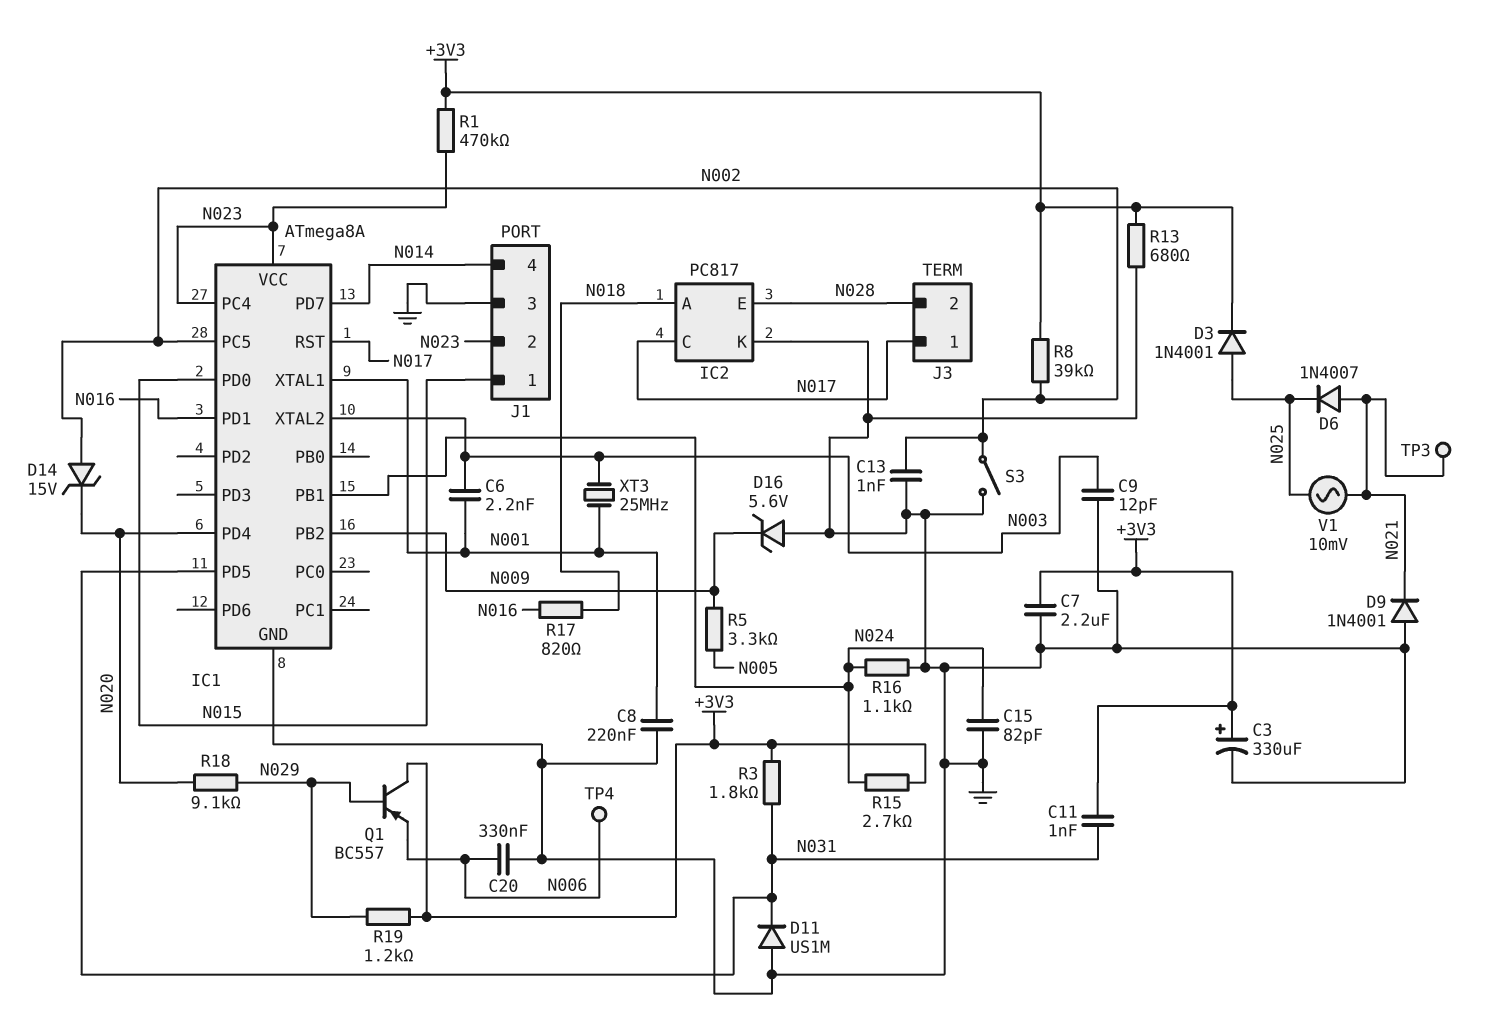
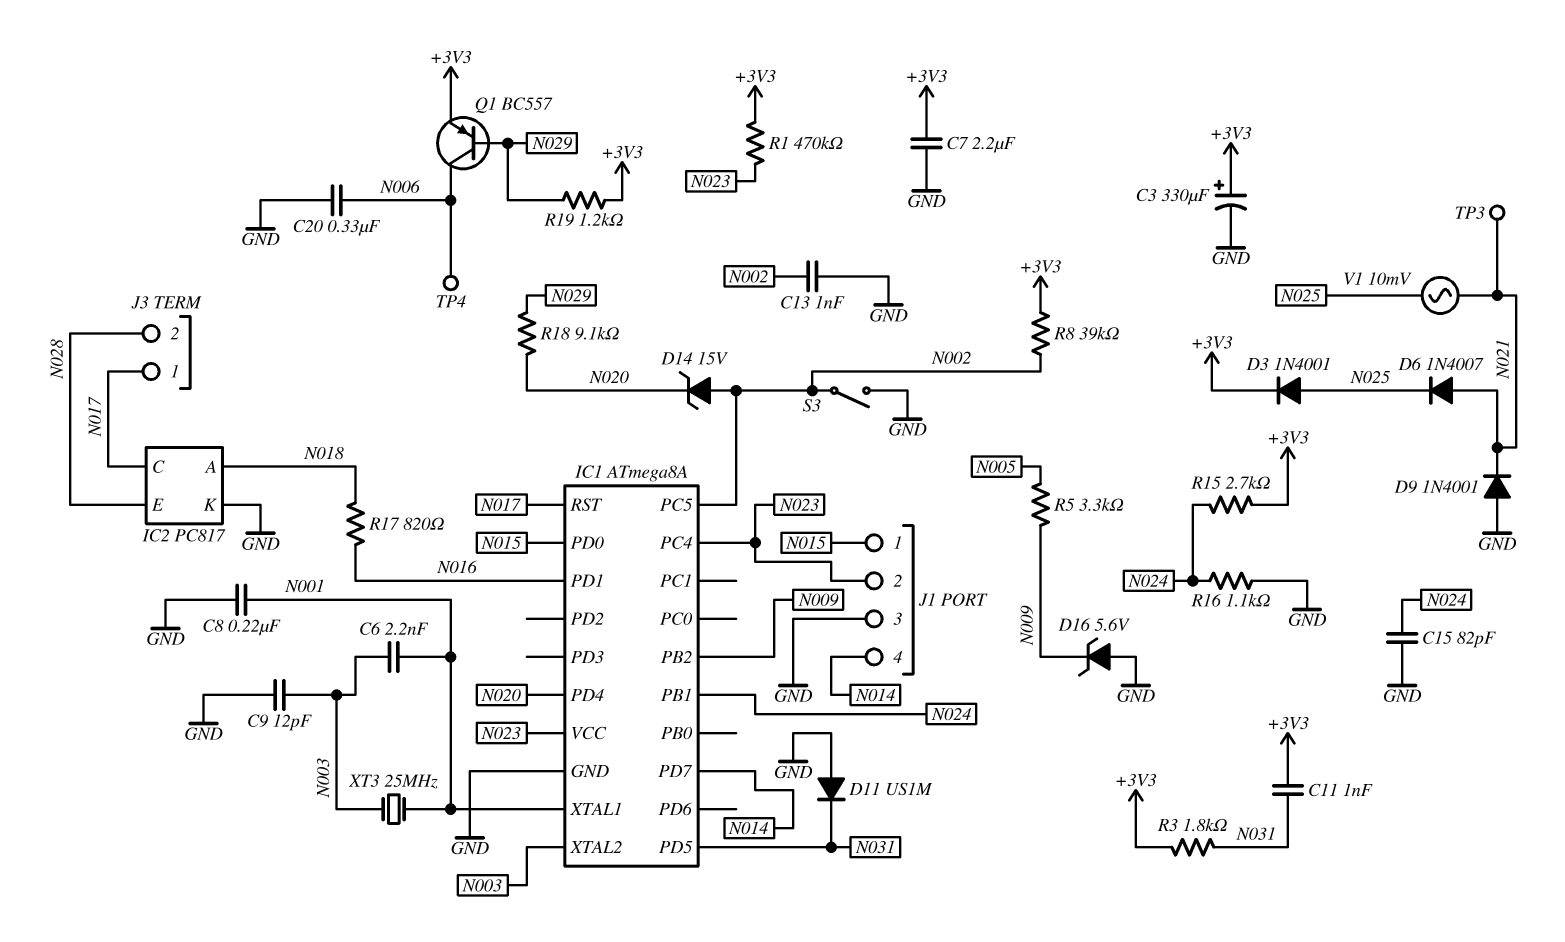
Q1: PNP BC557 (B N029, C +3V3, E N006) -> PNP BC557 (B N029, C N006, E +3V3)
R13: 680 (+3V3, GND) -> none

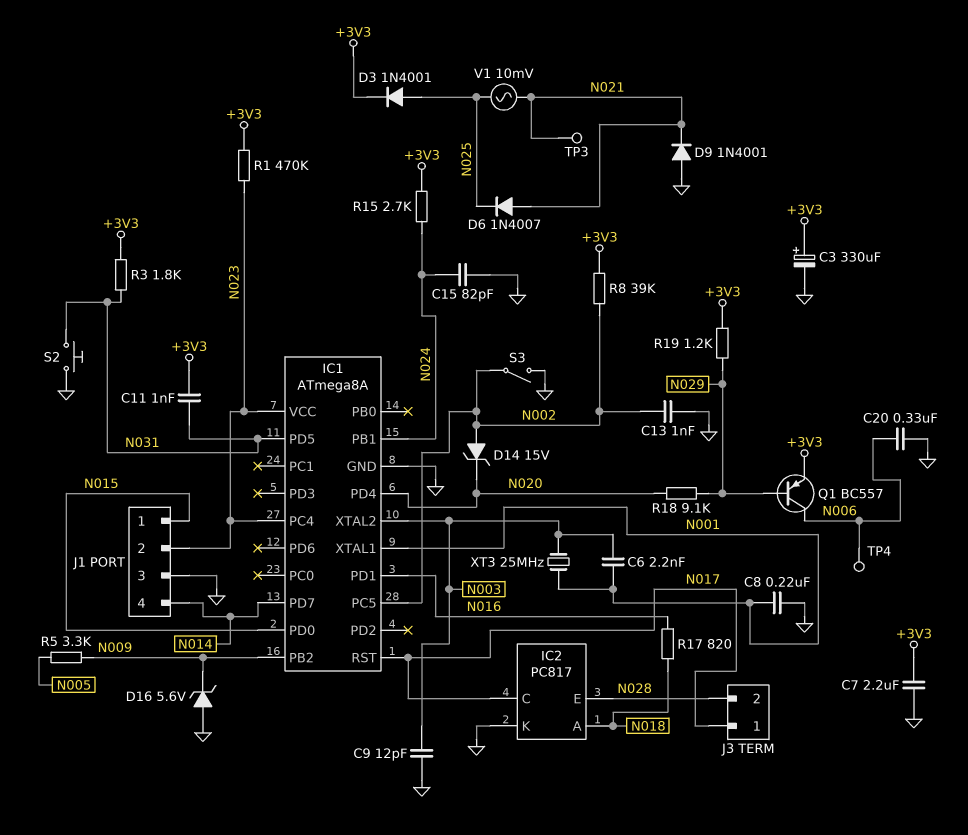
D11: diode US1M (A GND, K N031) -> none
R16: 1.1k (GND, N024) -> none
S2: none -> button (GND, N031)

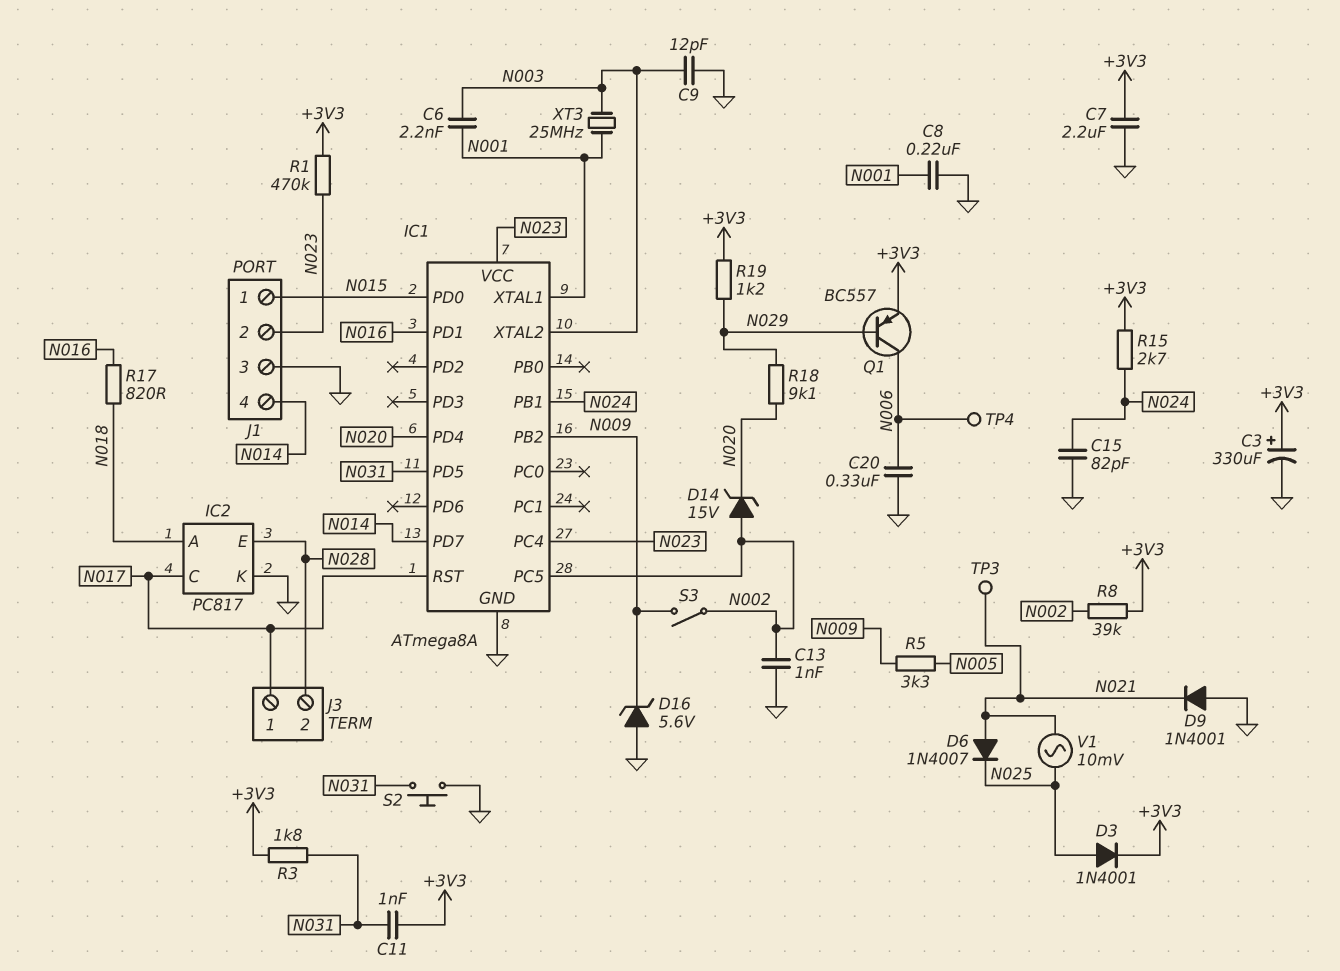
S3: switch (GND, N002) -> switch (N002, N009)

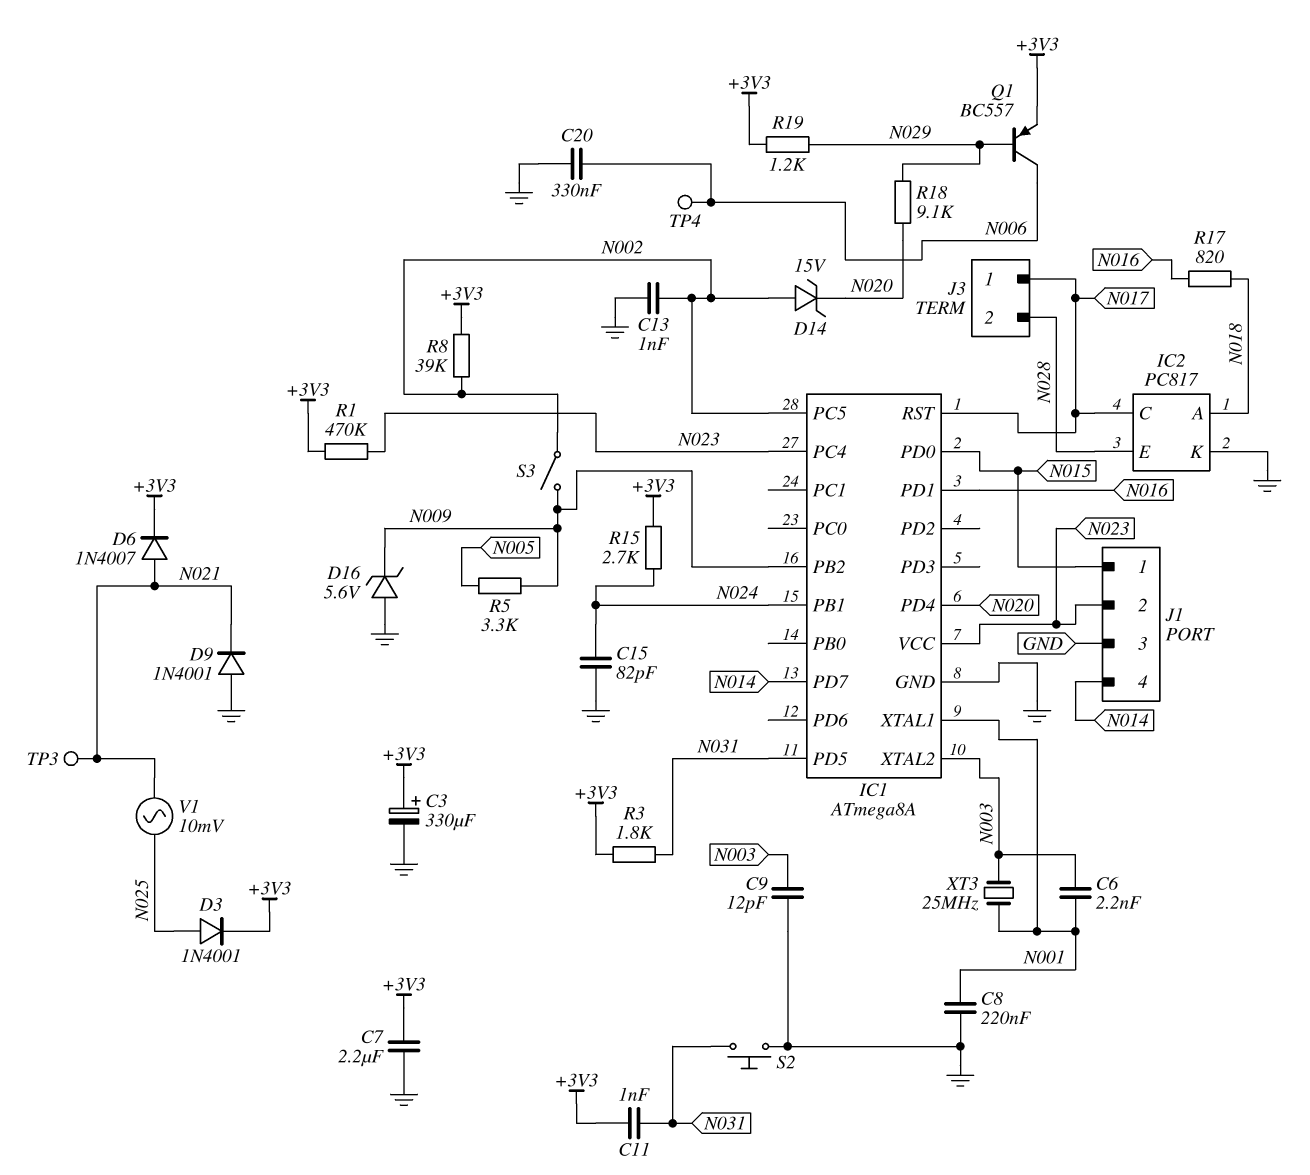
D6: diode 1N4007 (A N021, K N025) -> diode 1N4007 (A N021, K +3V3)

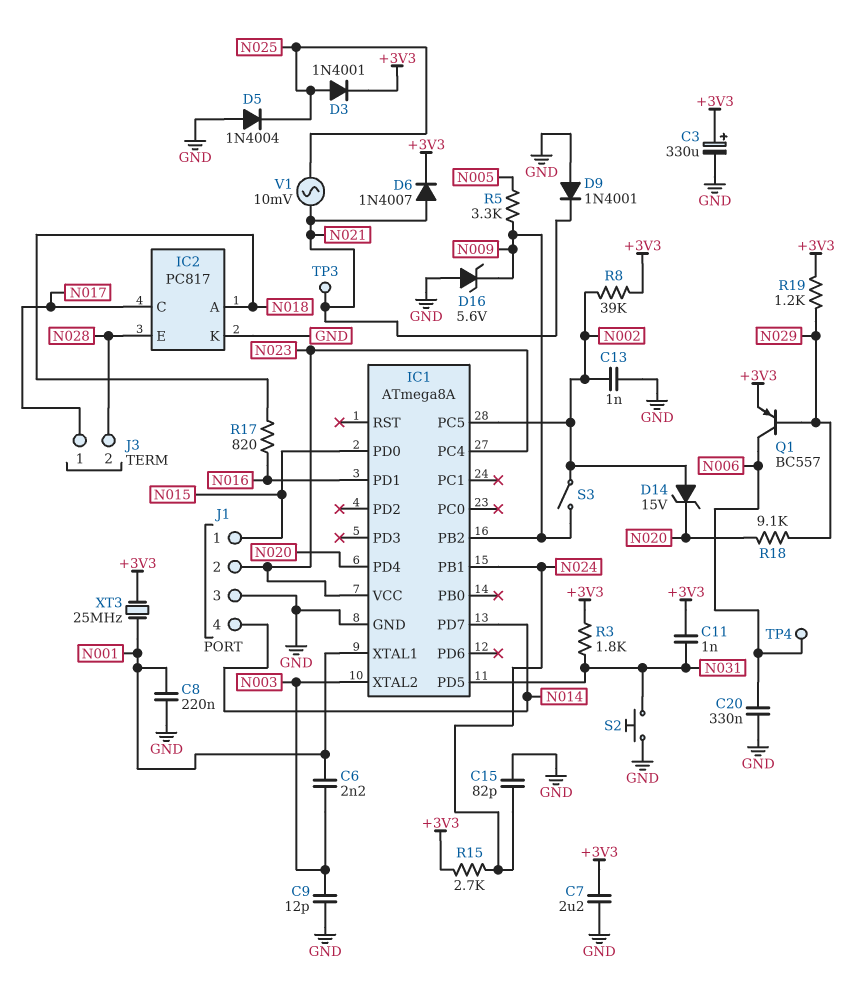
D5: none -> diode 1N4004 (A GND, K N025)
IC1 pin RST: N017 -> none
R1: 470k (+3V3, N023) -> none
XT3: 25MHz (N001, N003) -> 25MHz (+3V3, N001)

